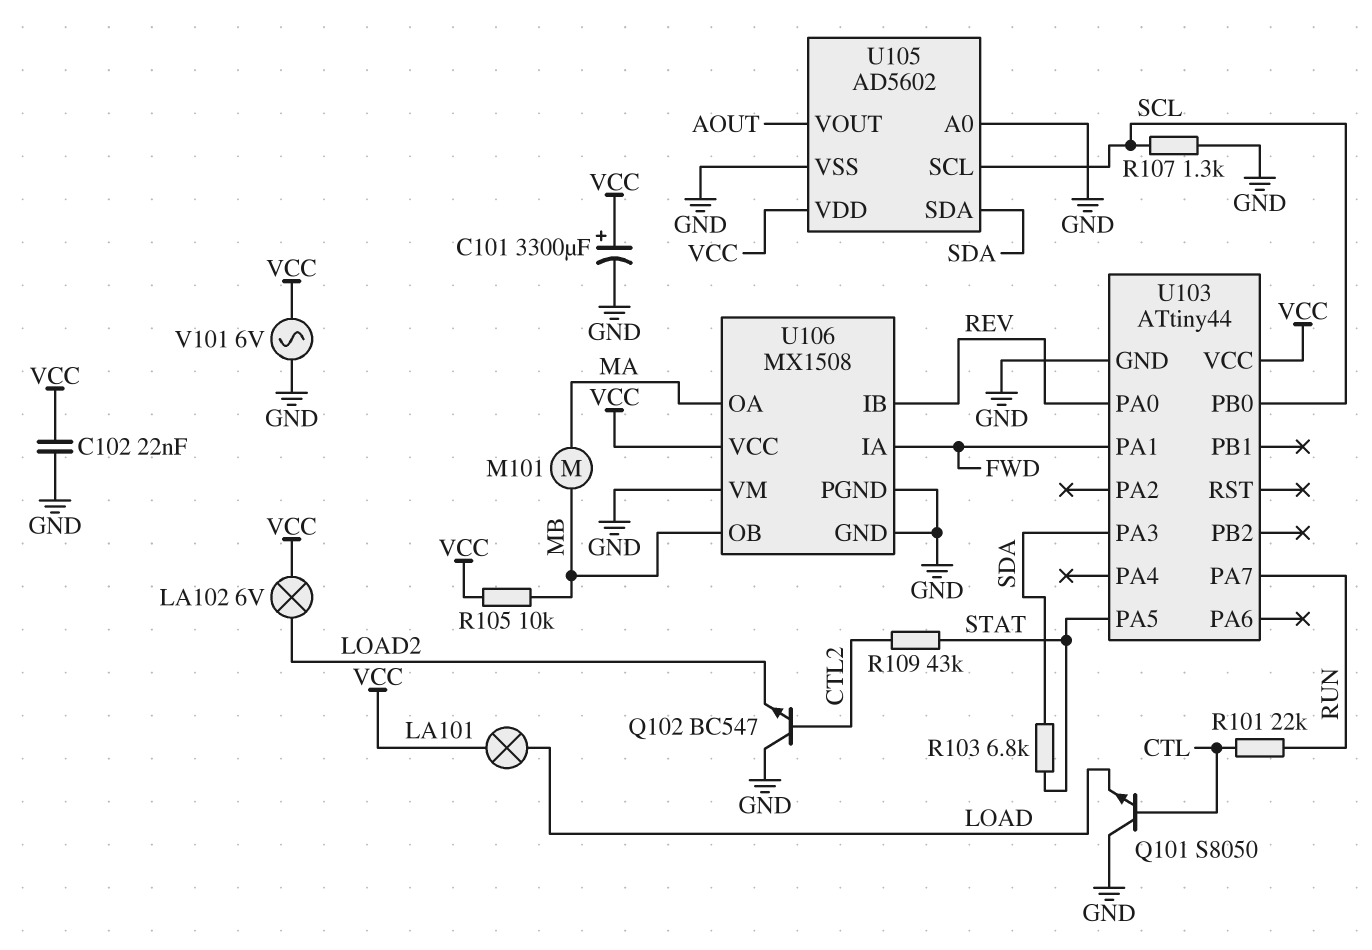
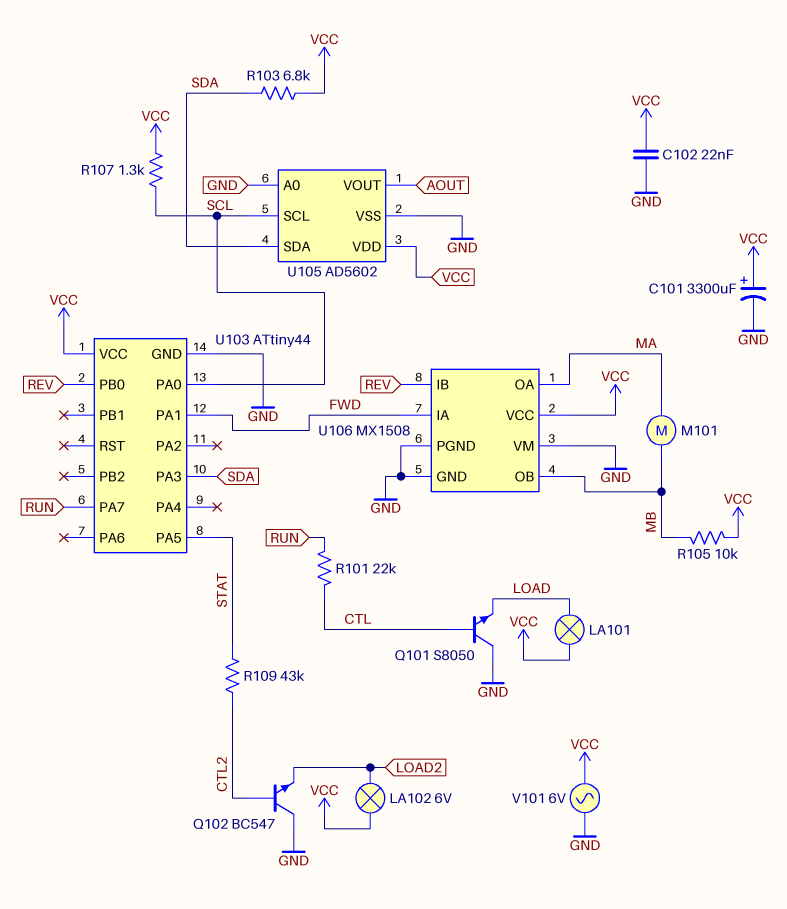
R103: 6.8k (SDA, STAT) -> 6.8k (SDA, VCC)
R107: 1.3k (GND, SCL) -> 1.3k (SCL, VCC)
U103 pin PA0: REV -> SCL
U103 pin PB0: SCL -> REV

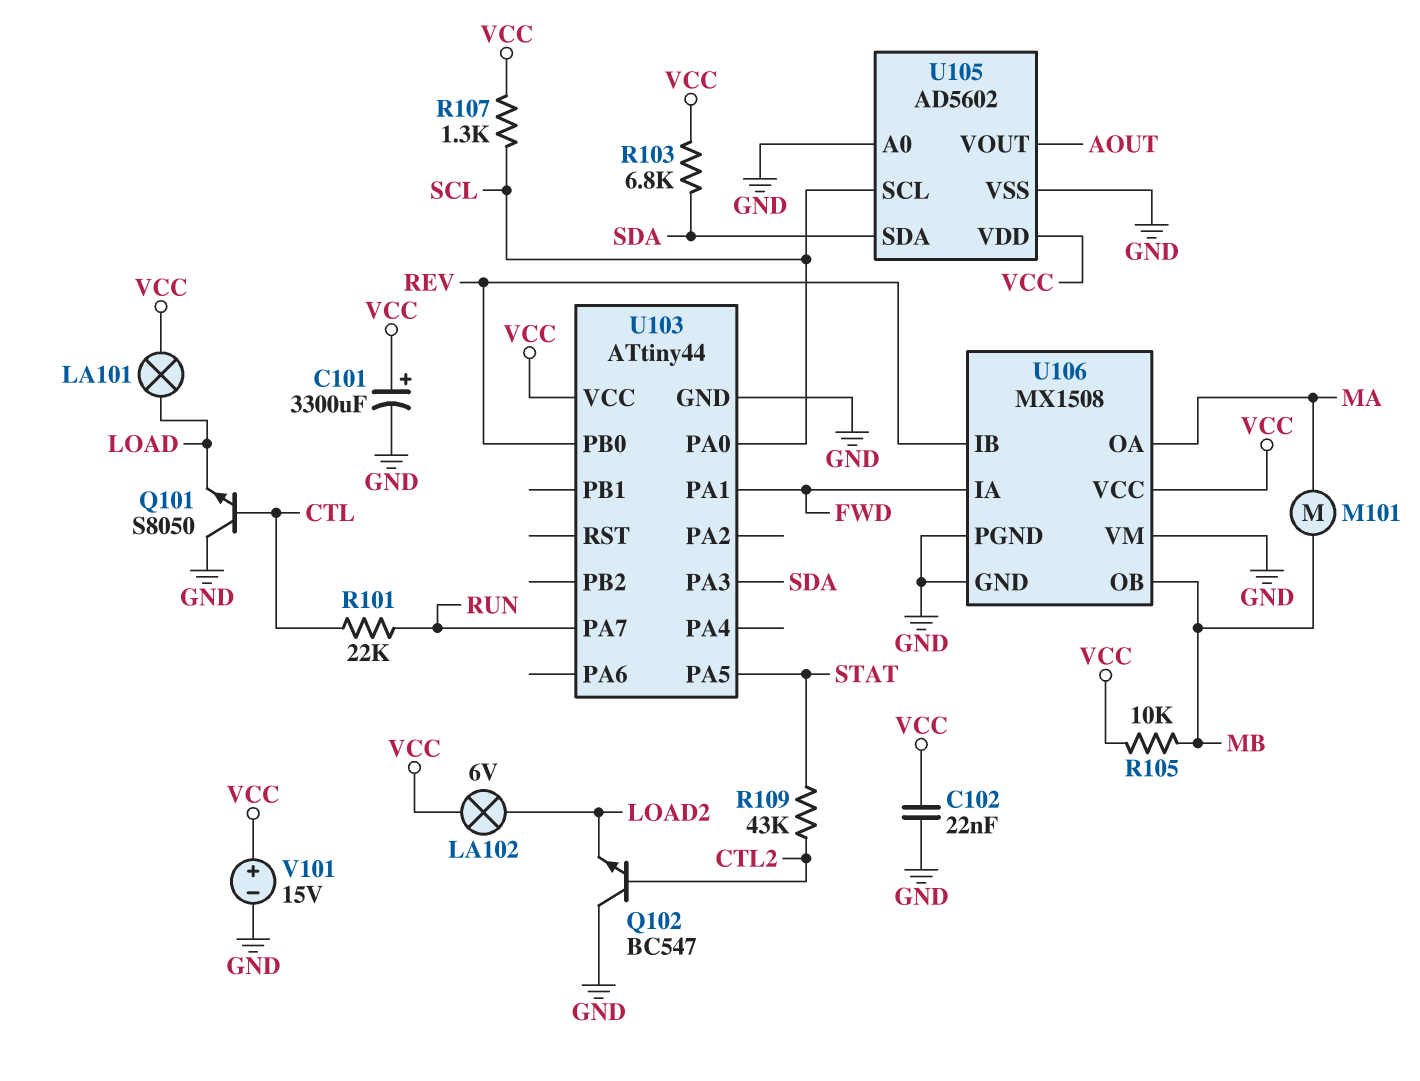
V101: AC 6V (GND, VCC) -> 15V (plus VCC, minus GND)

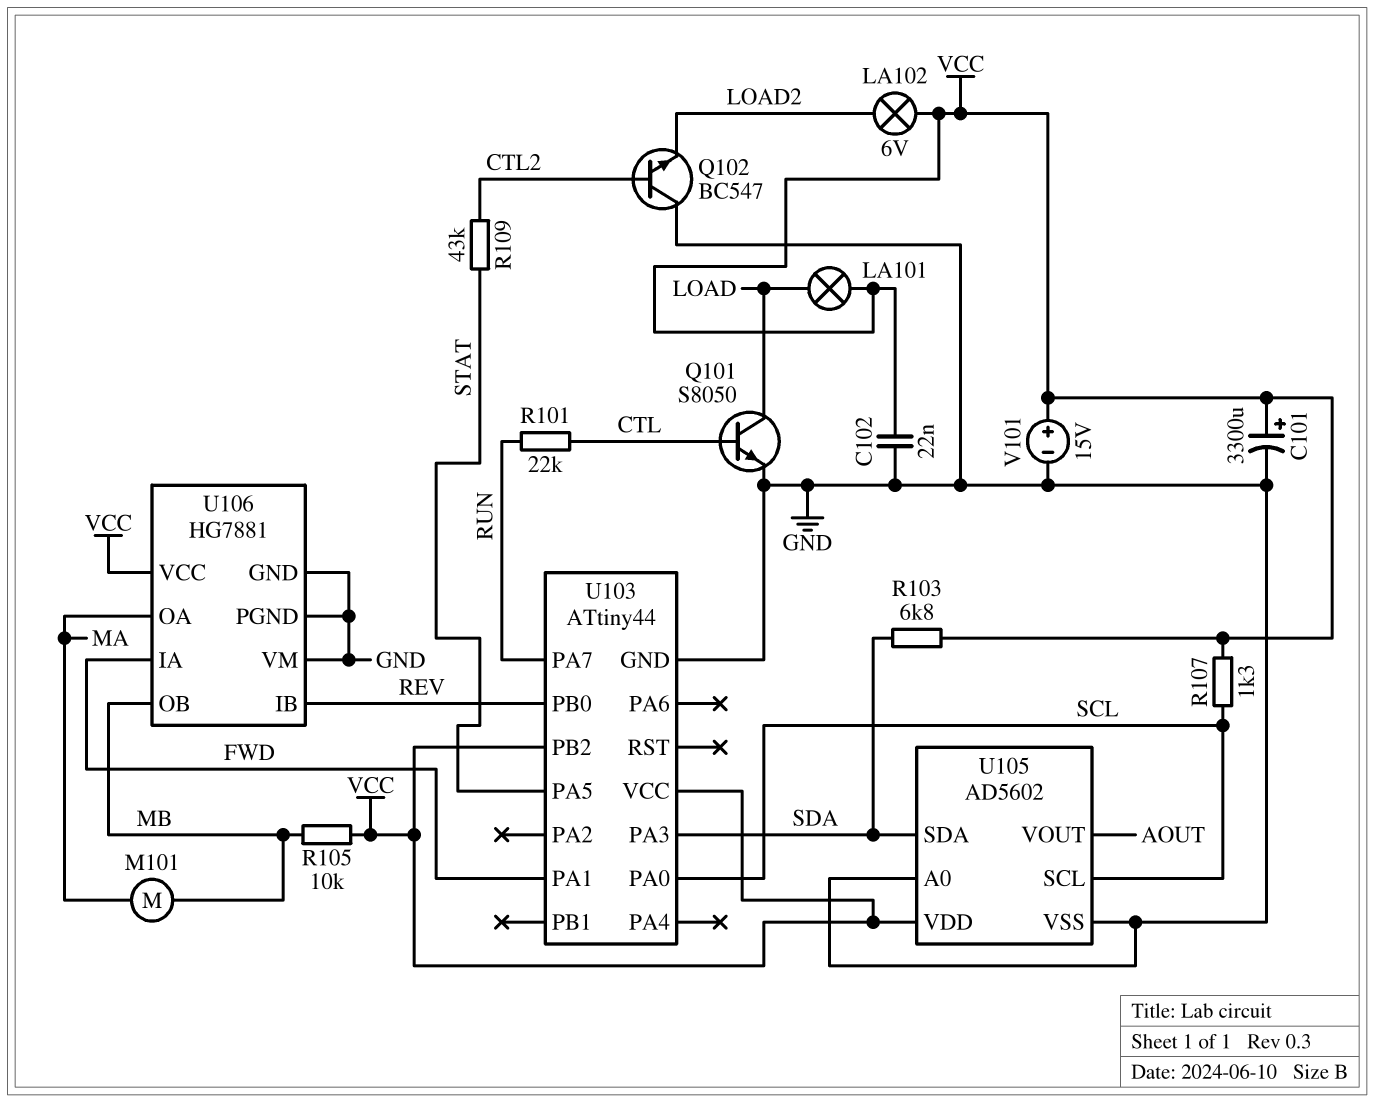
Q101: NPN S8050 (B CTL, C GND, E LOAD) -> NPN S8050 (B CTL, C LOAD, E GND)
U103 pin PB2: none -> VCC
U106: MX1508 -> HG7881

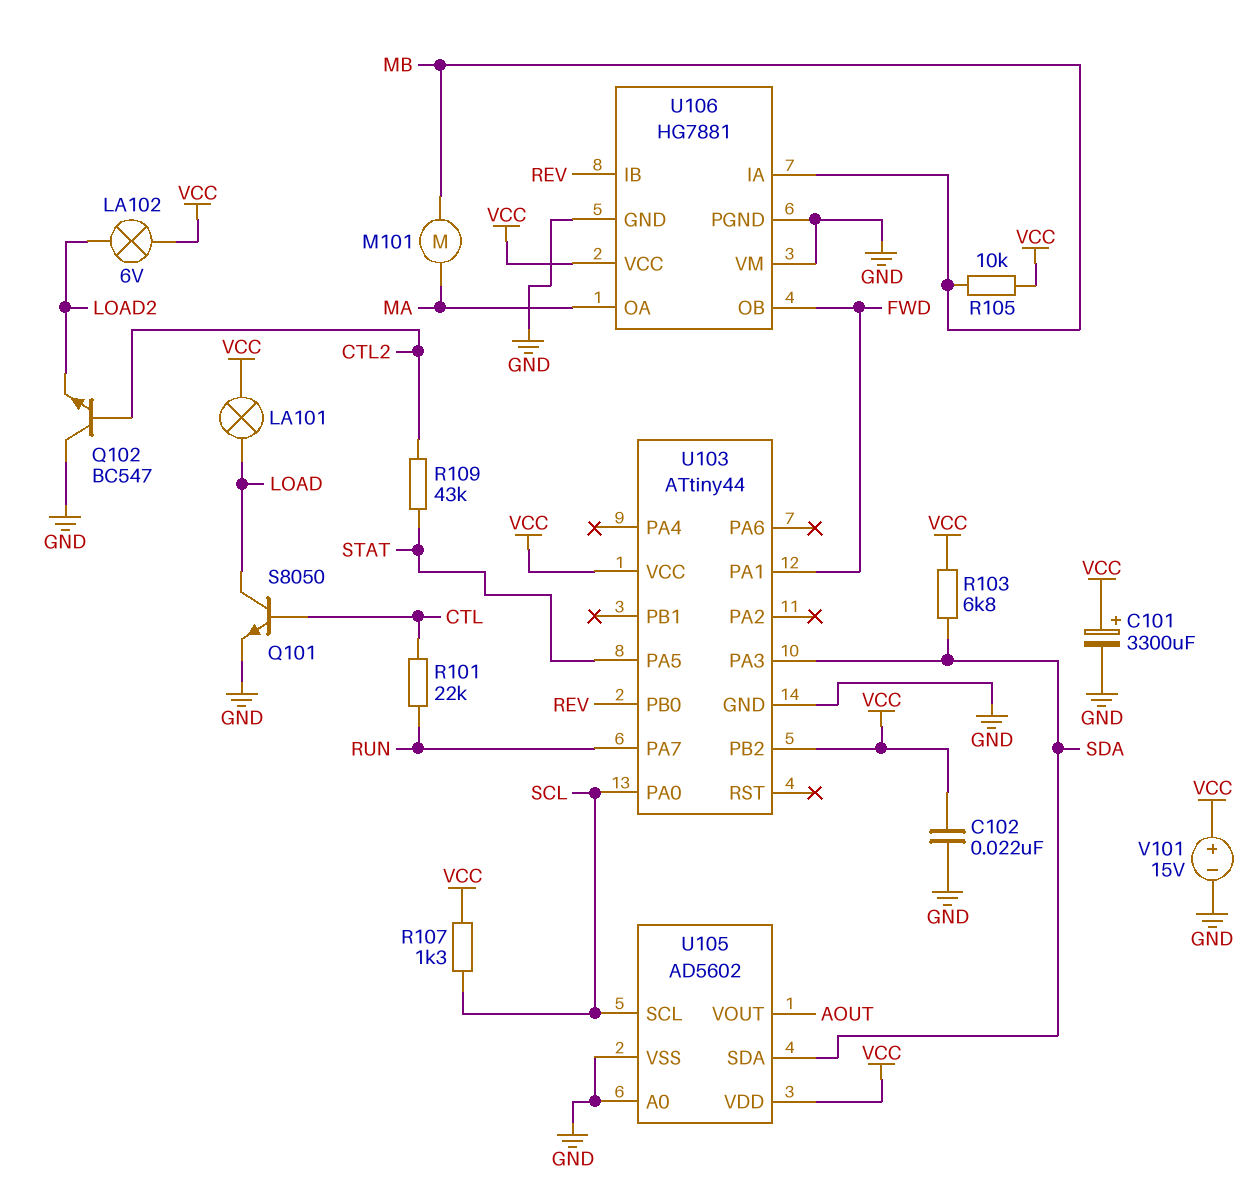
U106 pin IA: FWD -> MB
U106 pin OB: MB -> FWD

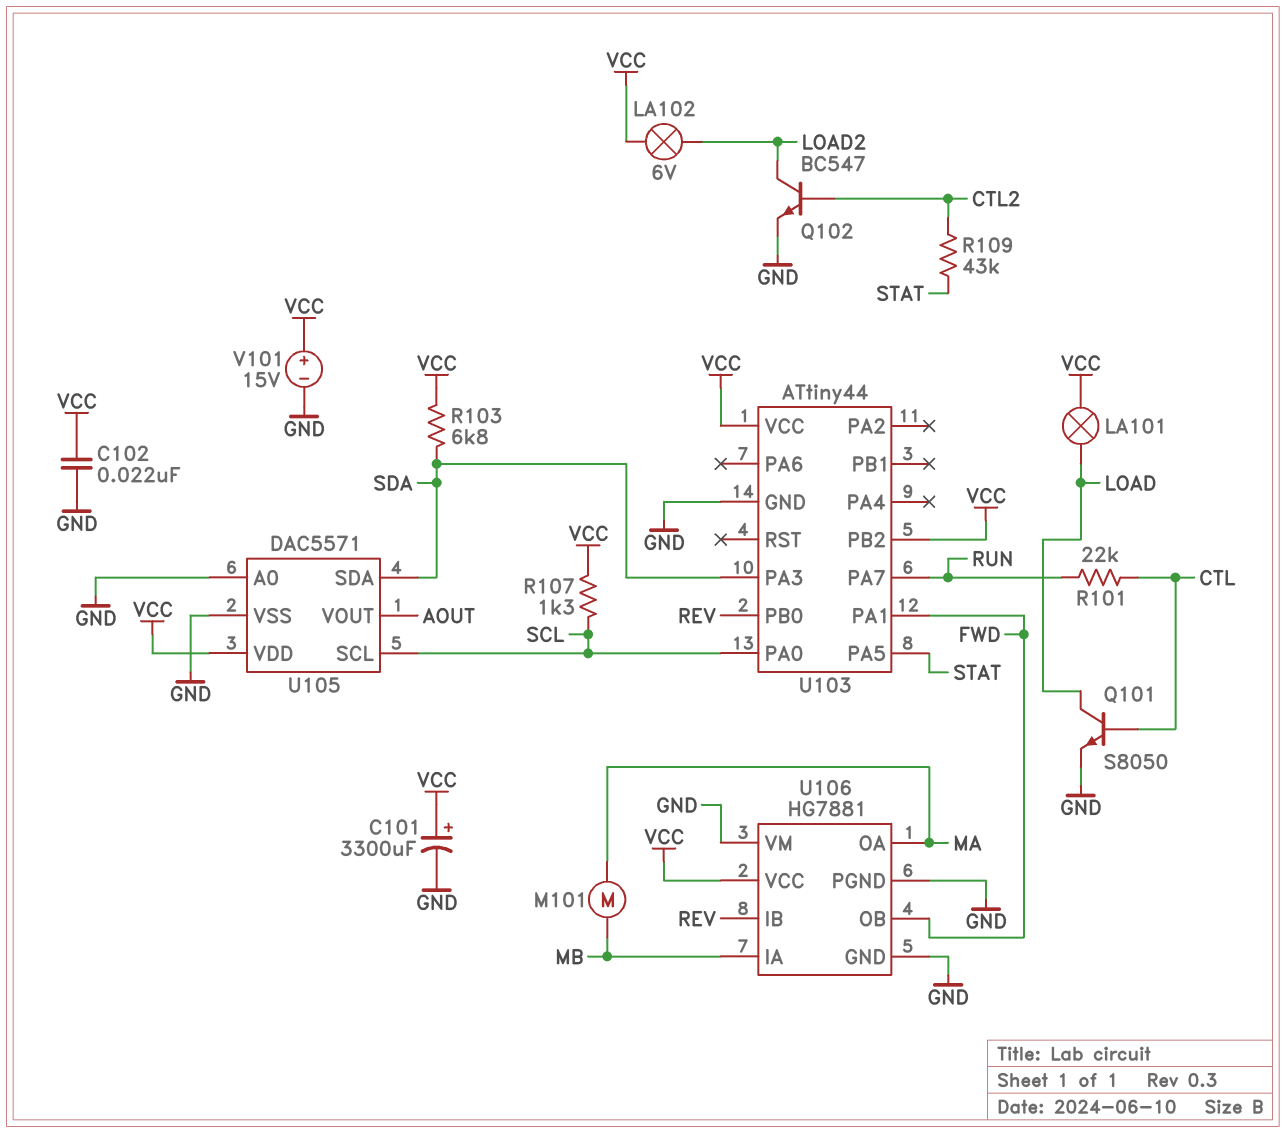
Q102: NPN BC547 (B CTL2, C GND, E LOAD2) -> NPN BC547 (B CTL2, C LOAD2, E GND)
R105: 10k (MB, VCC) -> none
U105: AD5602 -> DAC5571

